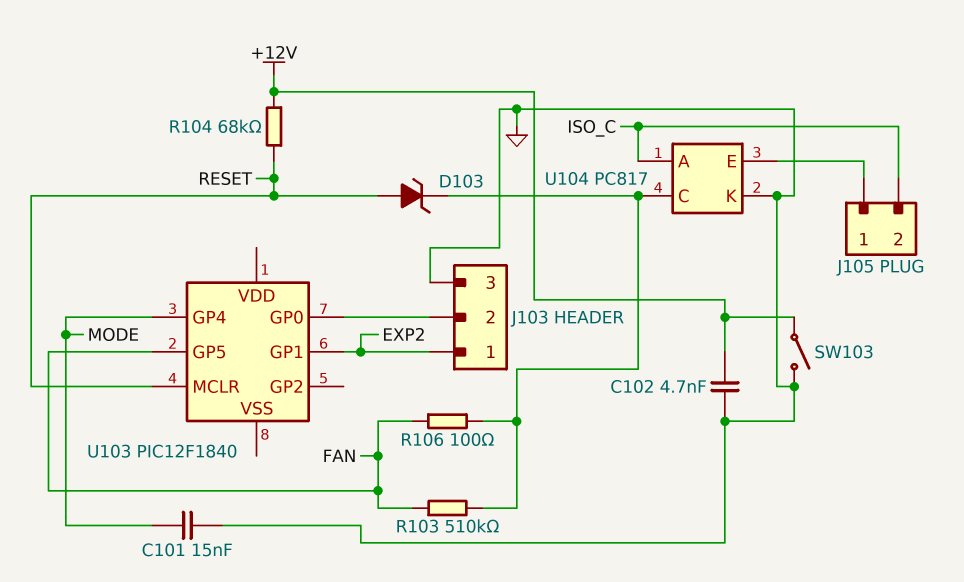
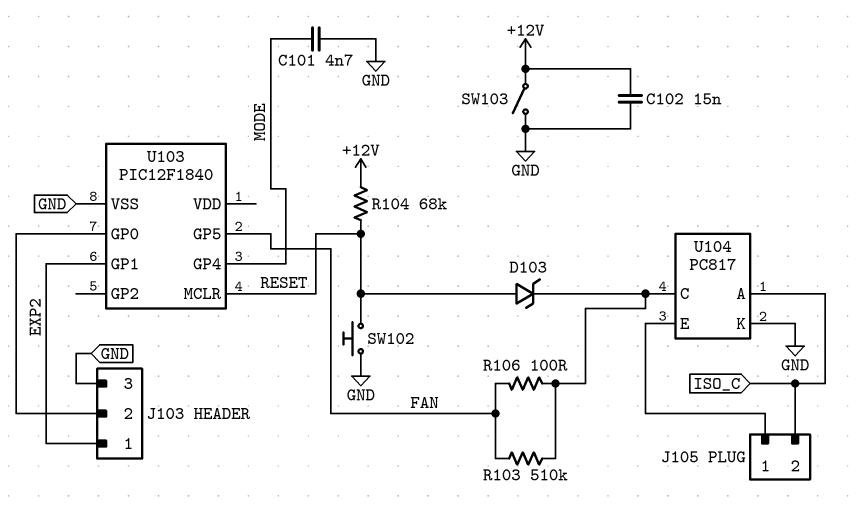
C101: 15nF (GND, MODE) -> 4.7nF (GND, MODE)
C102: 4.7nF (+12V, GND) -> 15nF (+12V, GND)
SW102: none -> button (GND, RESET)
U103 pin VSS: none -> GND

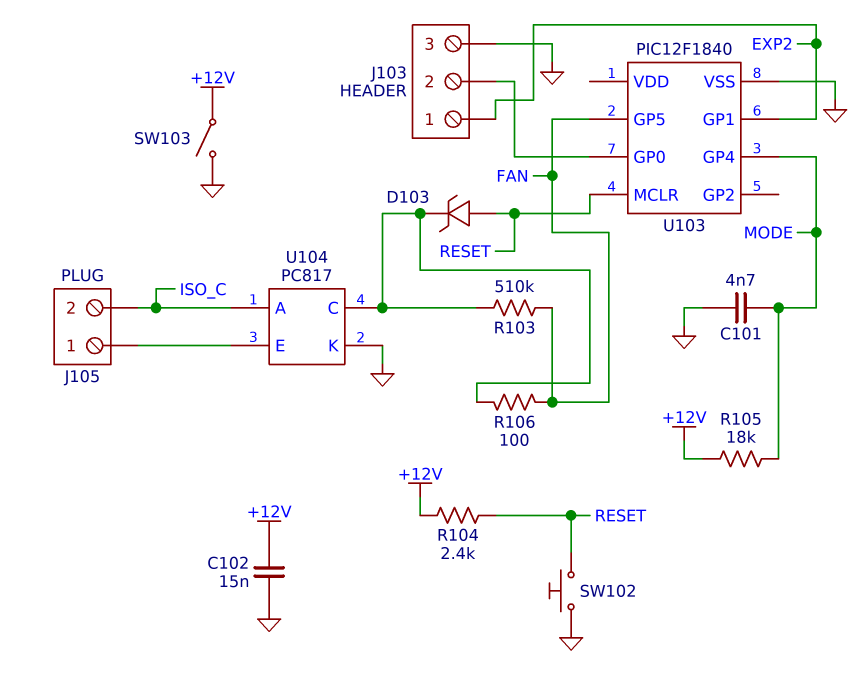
R104: 68k (+12V, RESET) -> 2.4k (+12V, RESET)
R105: none -> 18k (+12V, MODE)

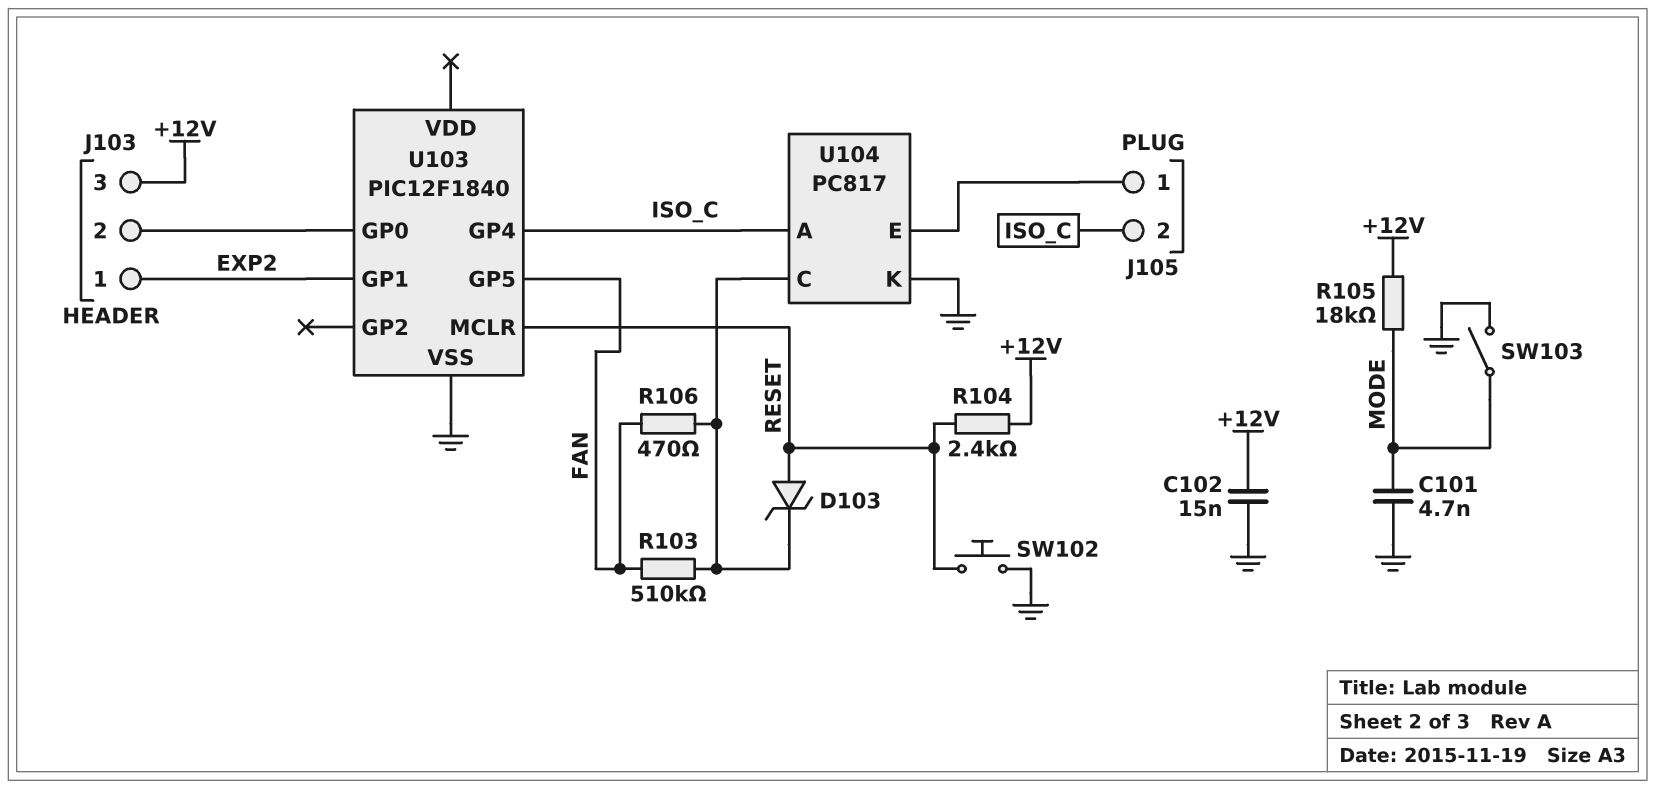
J103 pin 3: GND -> +12V
R106: 100 (FAN, U104/C) -> 470 (FAN, U104/C)
SW103: switch (+12V, GND) -> switch (GND, MODE)
U103 pin GP4: MODE -> ISO_C

